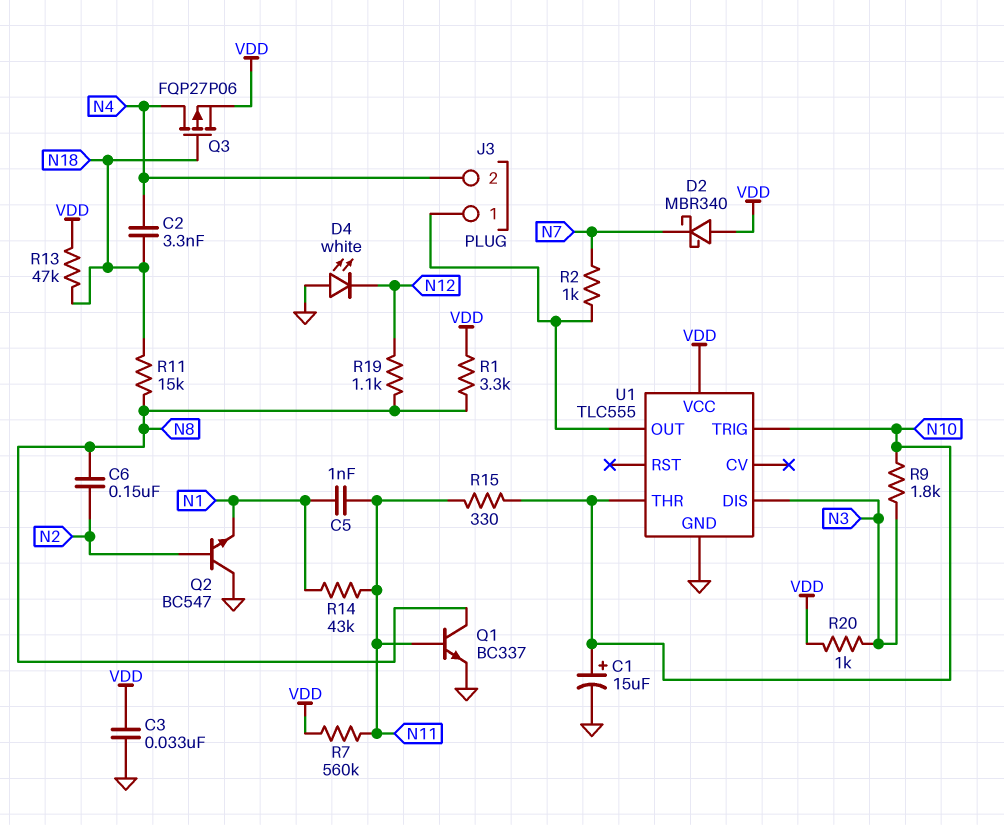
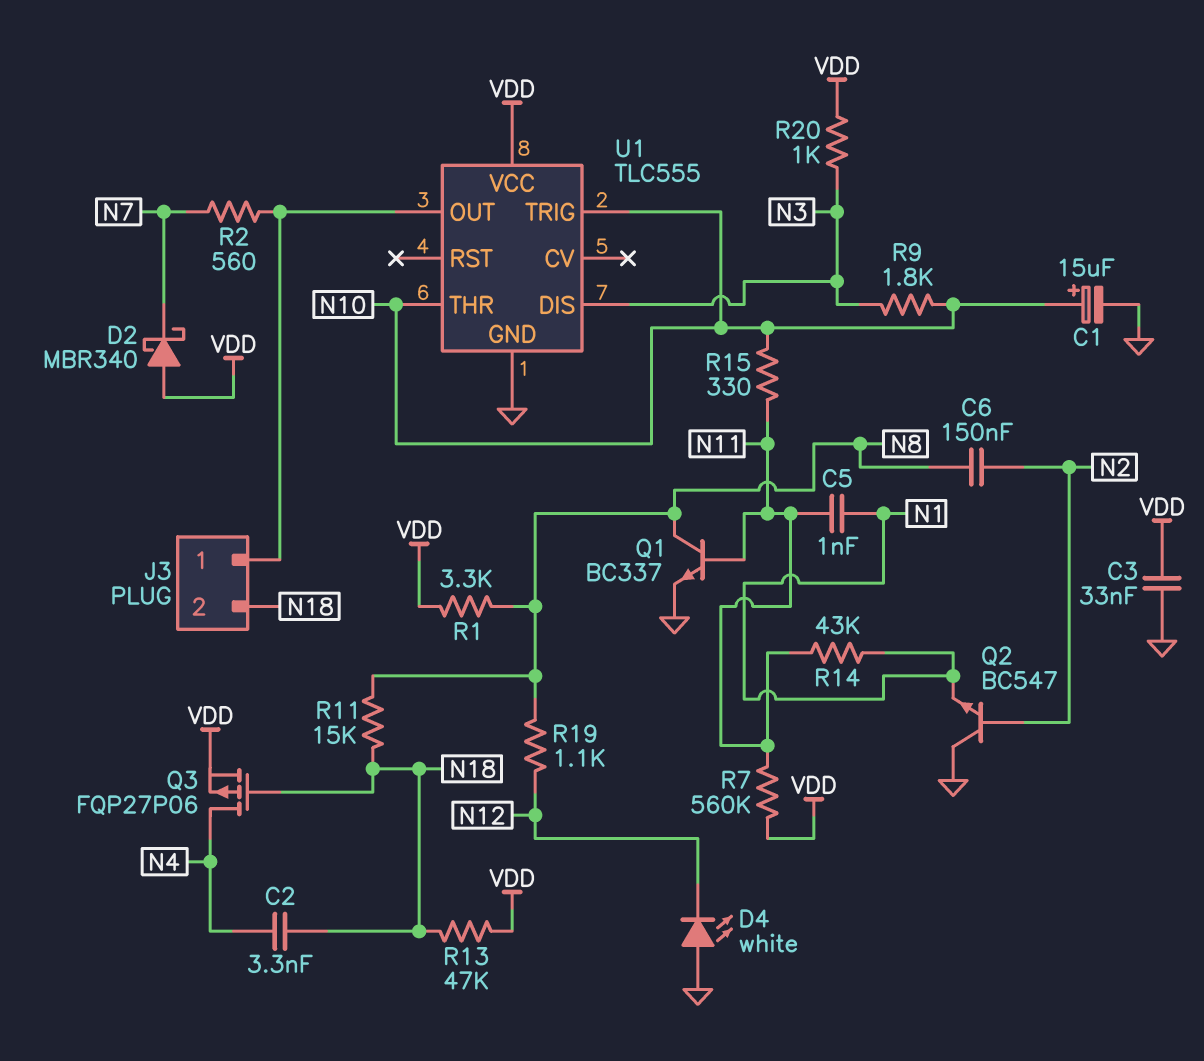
J3 pin 2: N4 -> N18
R2: 1k (J3/1, N7) -> 560 (J3/1, N7)

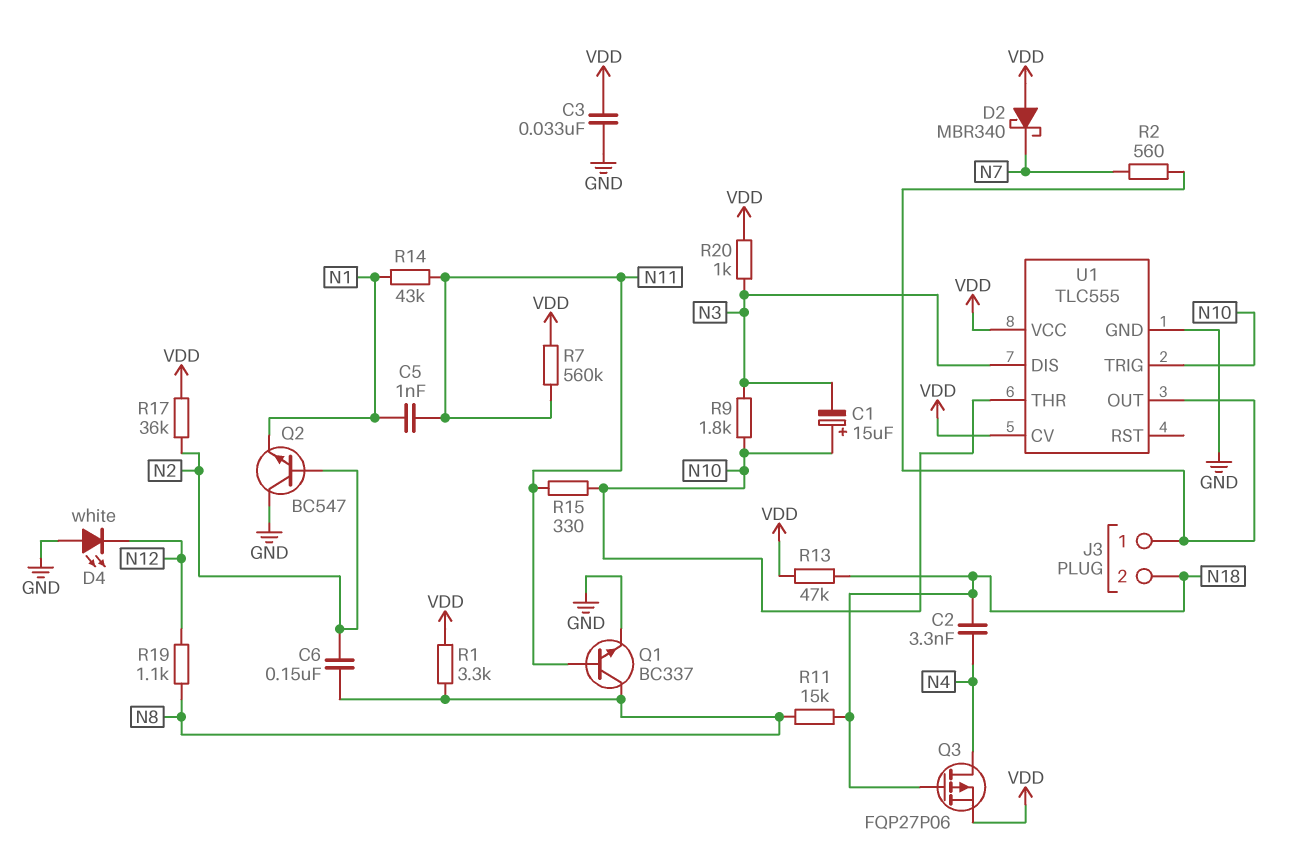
C1: 15uF (plus N10, minus GND) -> 15uF (plus N10, minus N3)
R17: none -> 36k (N2, VDD)
U1 pin CV: none -> VDD

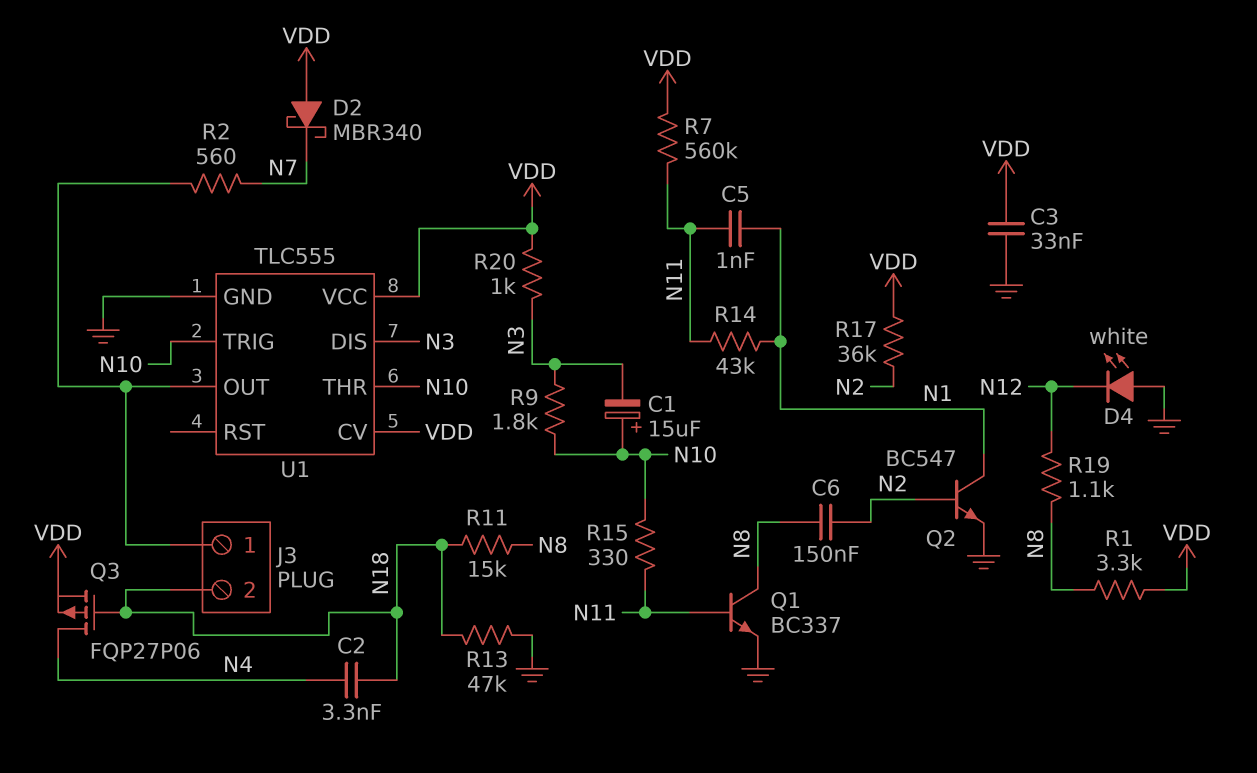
Q2: NPN BC547 (B N2, C GND, E N1) -> NPN BC547 (B N2, C N1, E GND)
R13: 47k (N18, VDD) -> 47k (GND, N18)

